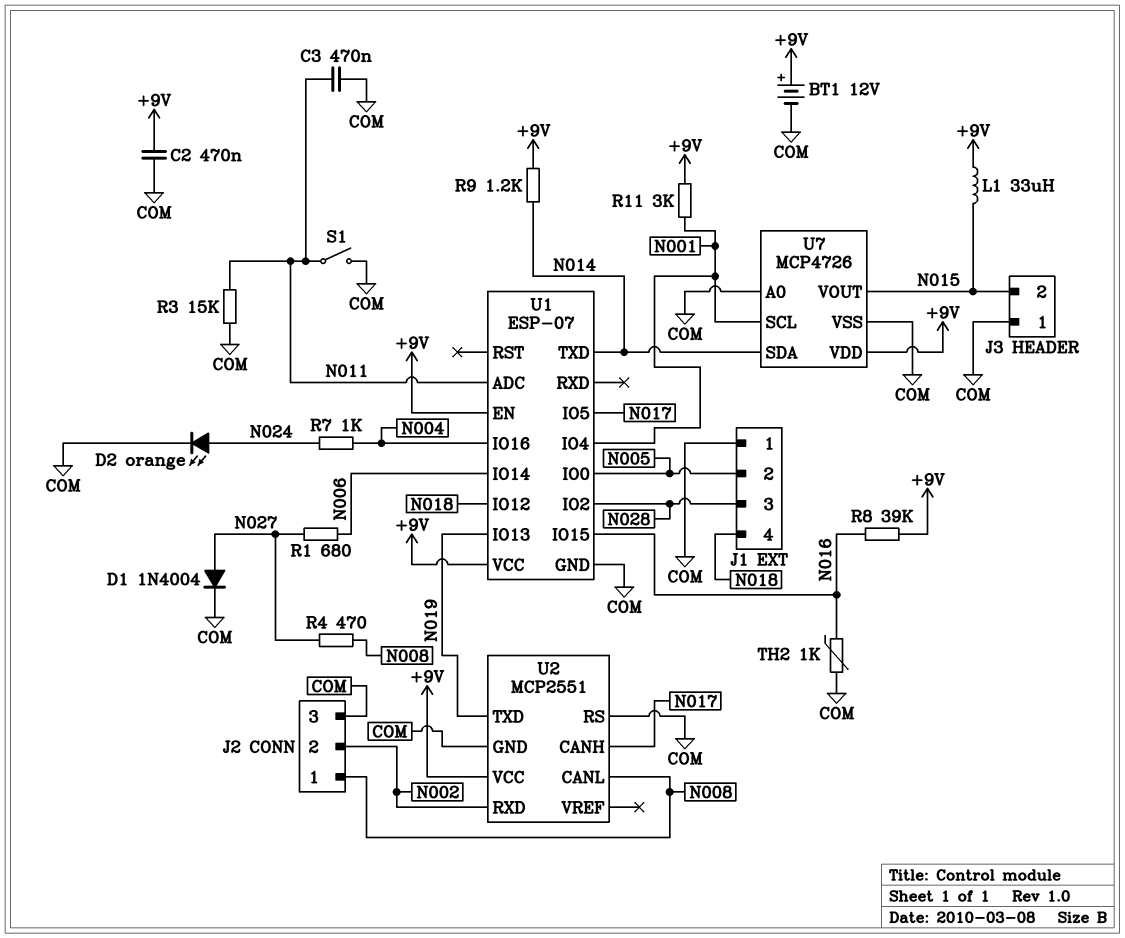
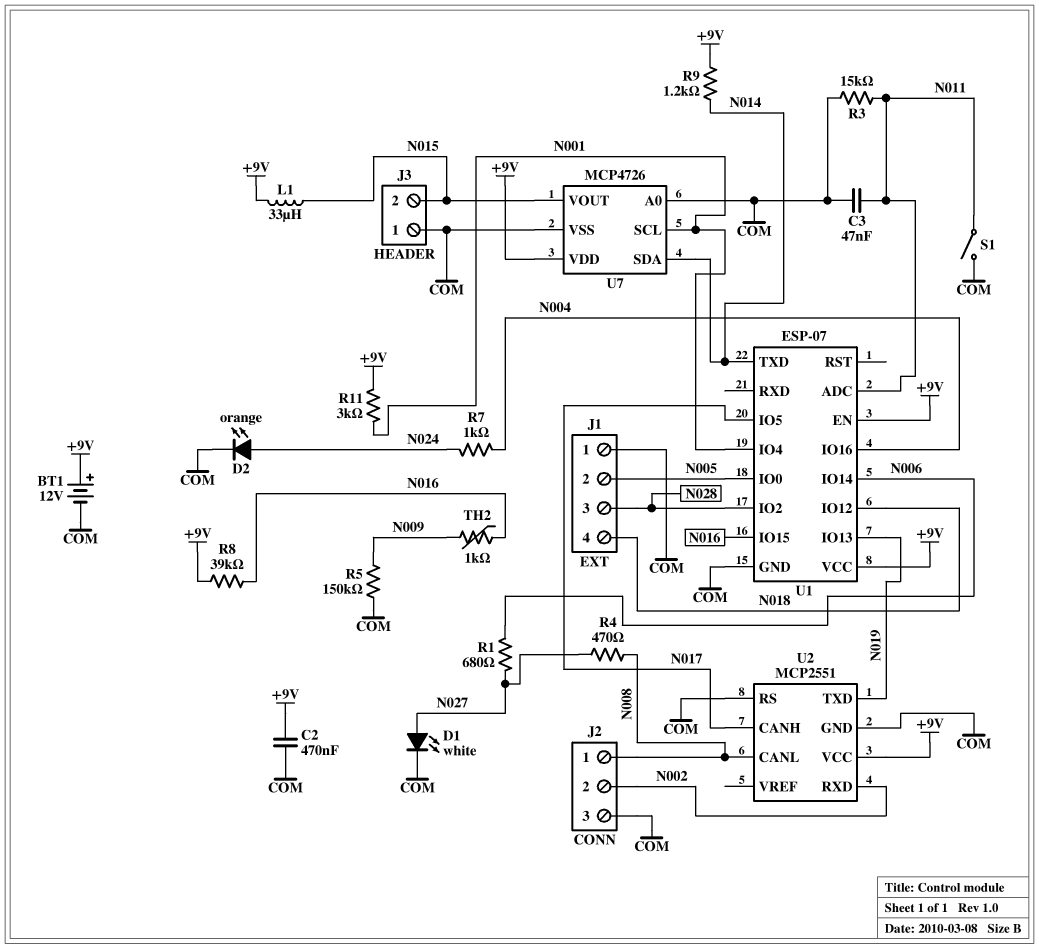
C3: 470nF (COM, N011) -> 47nF (COM, N011)
D1: diode 1N4004 (A N027, K COM) -> LED white (A N027, K COM)
R5: none -> 150k (COM, N009)
TH2: 1k (COM, N016) -> 1k (N009, N016)

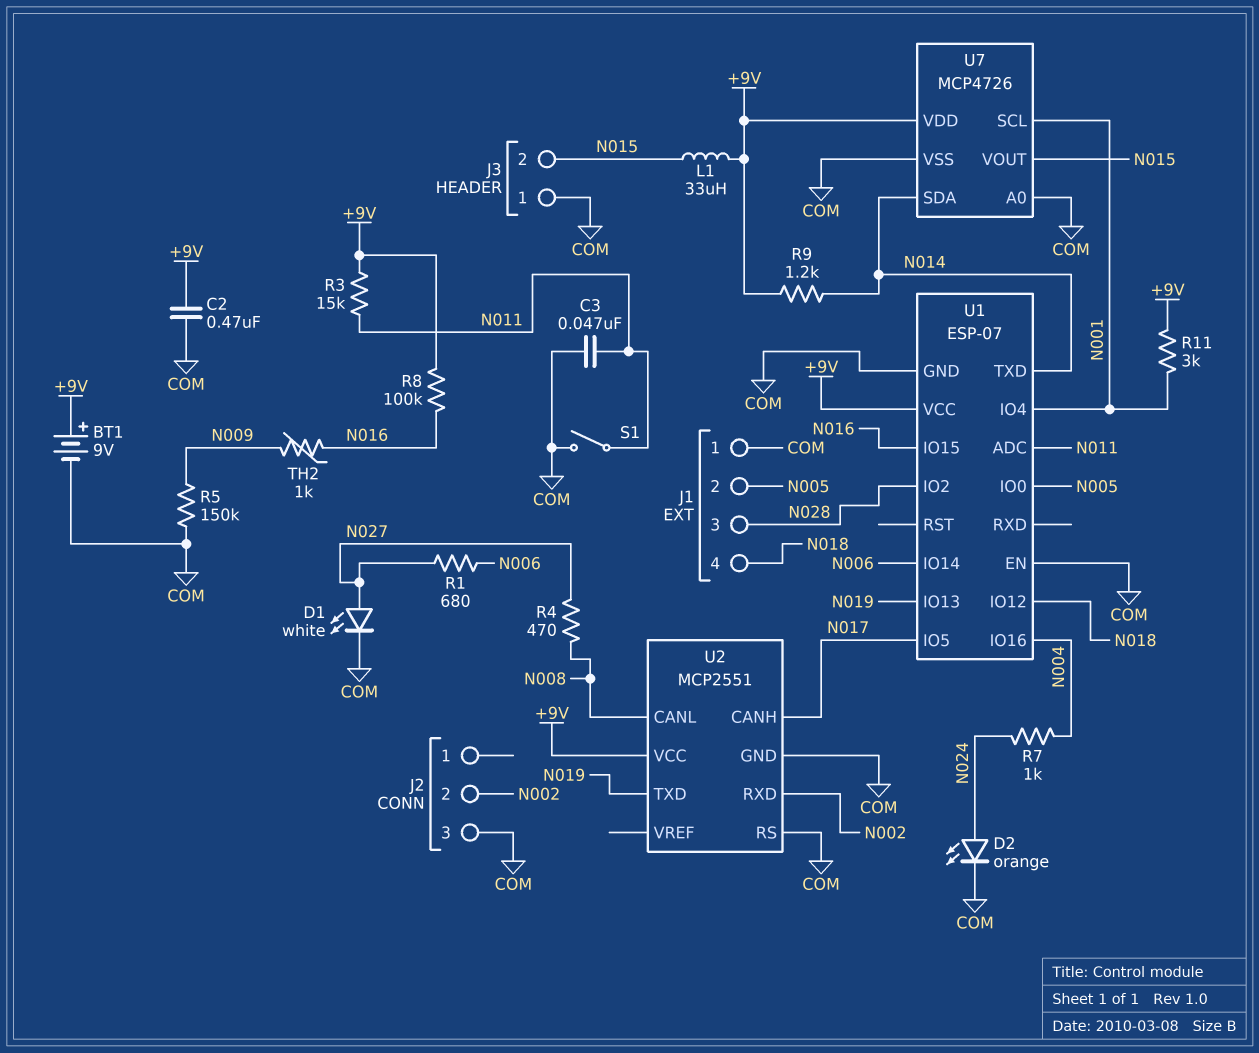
BT1: 12V (plus +9V, minus COM) -> 9V (plus +9V, minus COM)
J2 pin 1: N008 -> none
R3: 15k (COM, N011) -> 15k (+9V, N011)
R8: 39k (+9V, N016) -> 100k (+9V, N016)
U1 pin EN: +9V -> COM

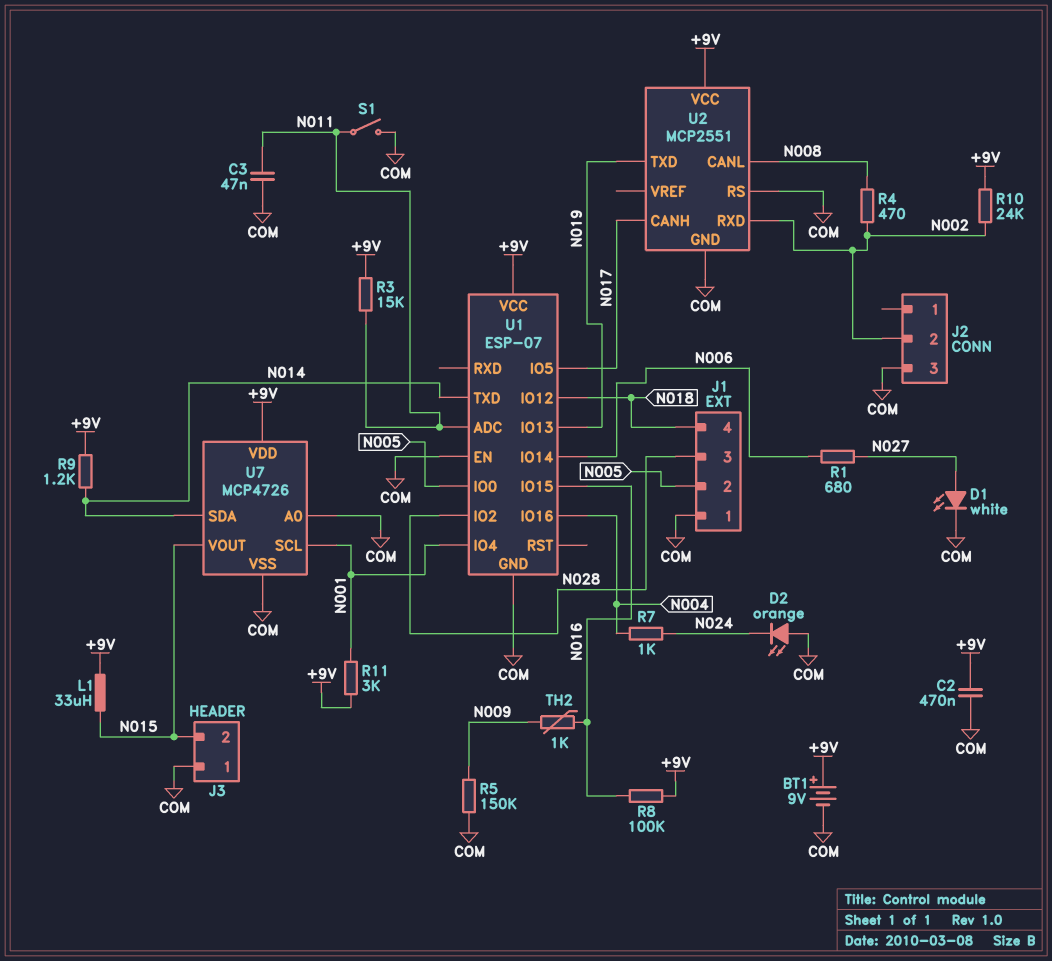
D2: LED orange (A N024, K COM) -> LED orange (A COM, K N024)
R4: 470 (N008, N027) -> 470 (N002, N008)
R10: none -> 24k (+9V, N002)

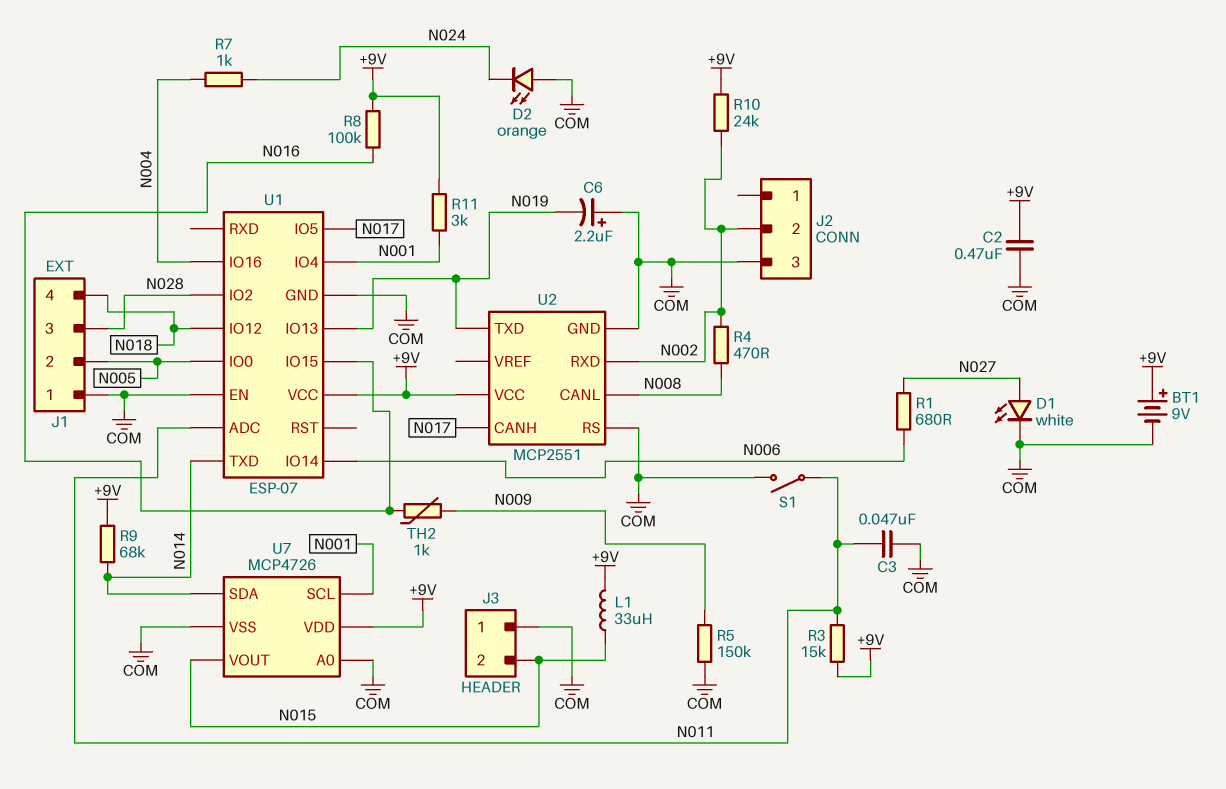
C6: none -> 2.2uF (plus COM, minus N019)
R9: 1.2k (+9V, N014) -> 68k (+9V, N014)

